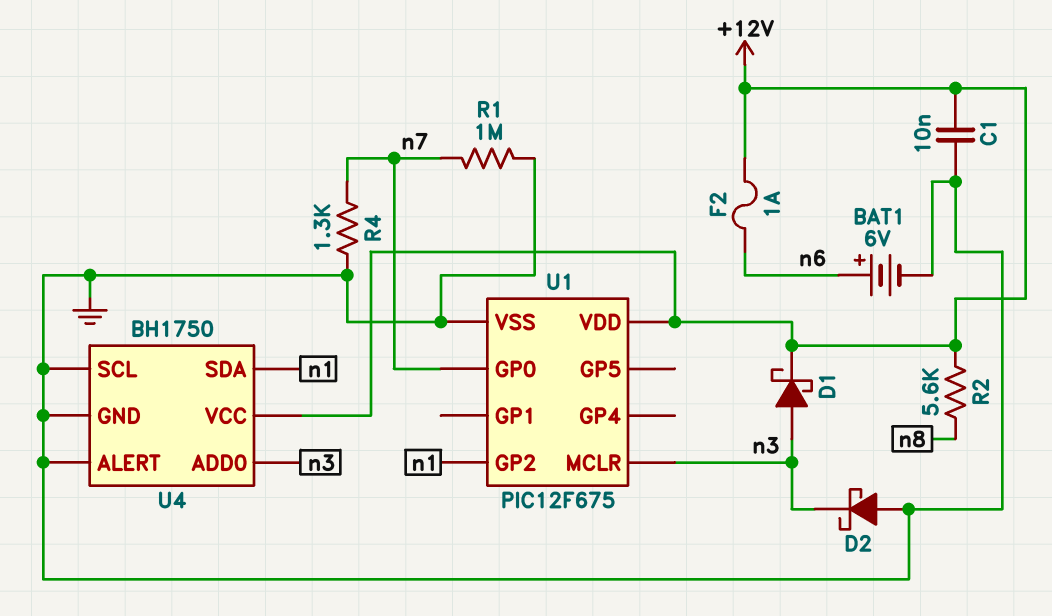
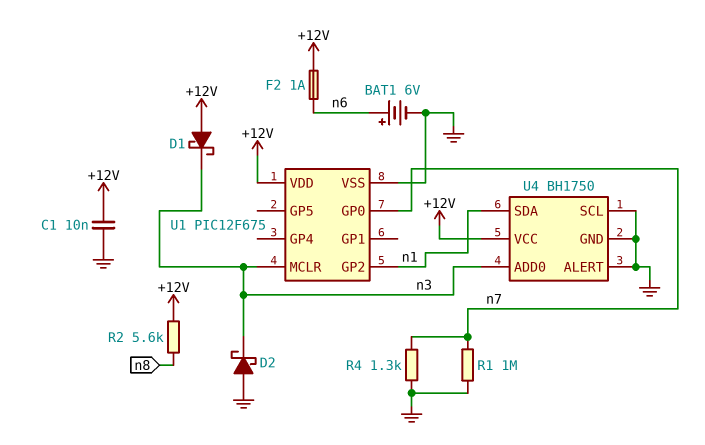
D1: schottky (A n3, K +12V) -> schottky (A +12V, K n3)

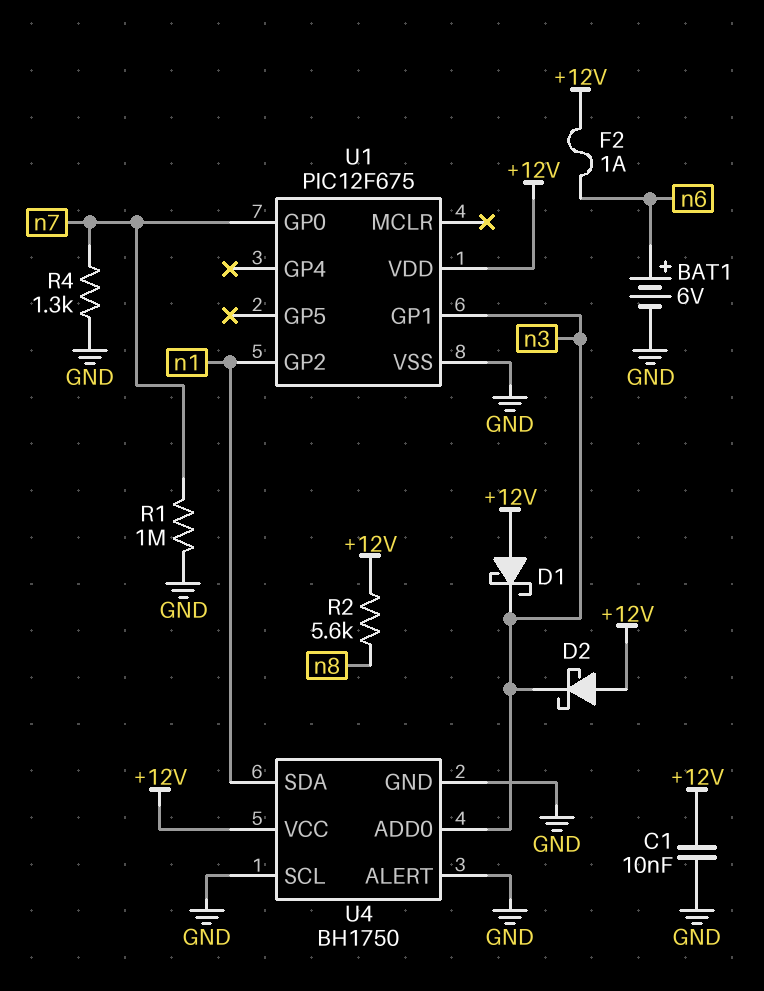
D2: schottky (A GND, K n3) -> schottky (A +12V, K n3)
U1 pin GP1: none -> n3
U1 pin MCLR: n3 -> none

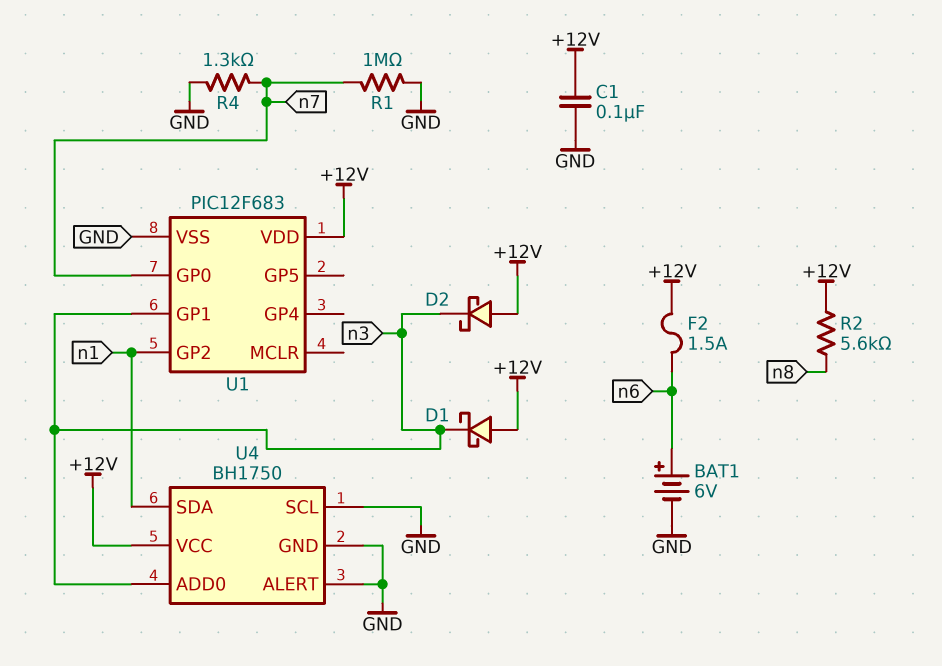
C1: 10nF (+12V, GND) -> 100nF (+12V, GND)
F2: 1A (+12V, n6) -> 1.5A (+12V, n6)
U1: PIC12F675 -> PIC12F683

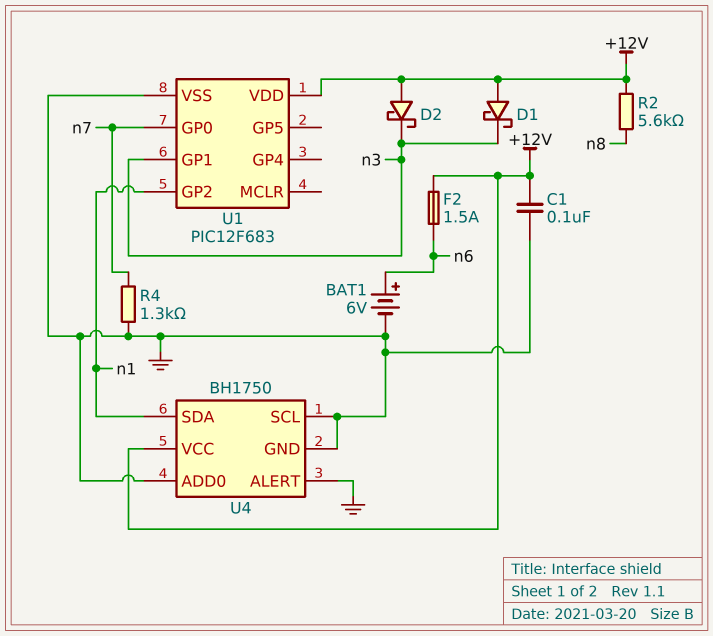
R1: 1M (GND, n7) -> none
U4 pin ADD0: n3 -> GND

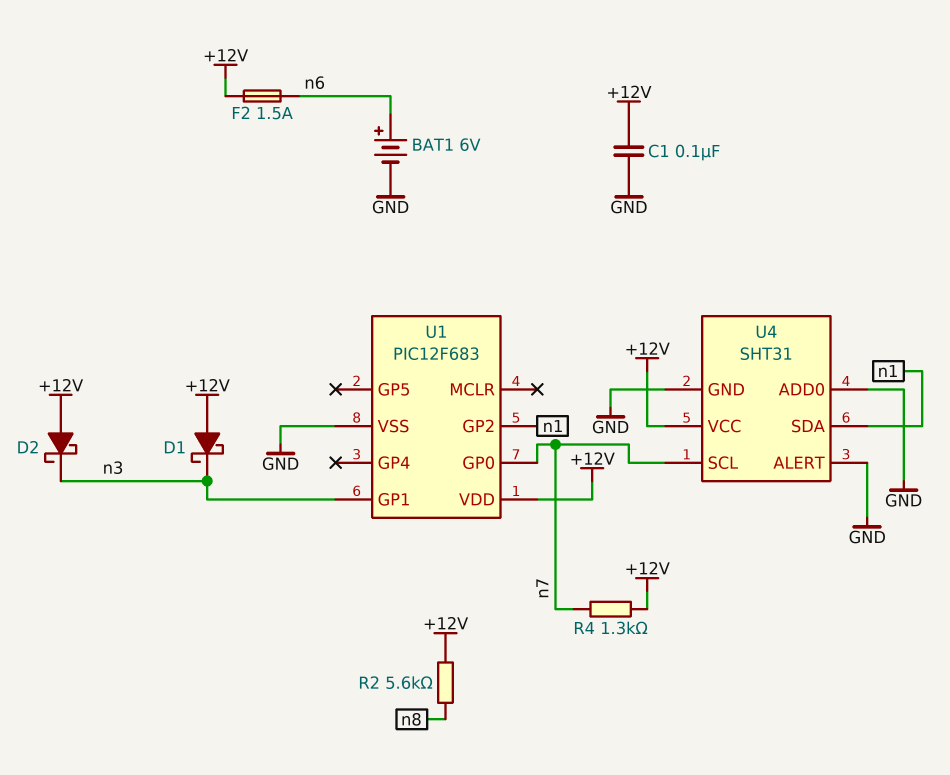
R4: 1.3k (GND, n7) -> 1.3k (+12V, n7)
U4: BH1750 -> SHT31
U4 pin SCL: GND -> n7

